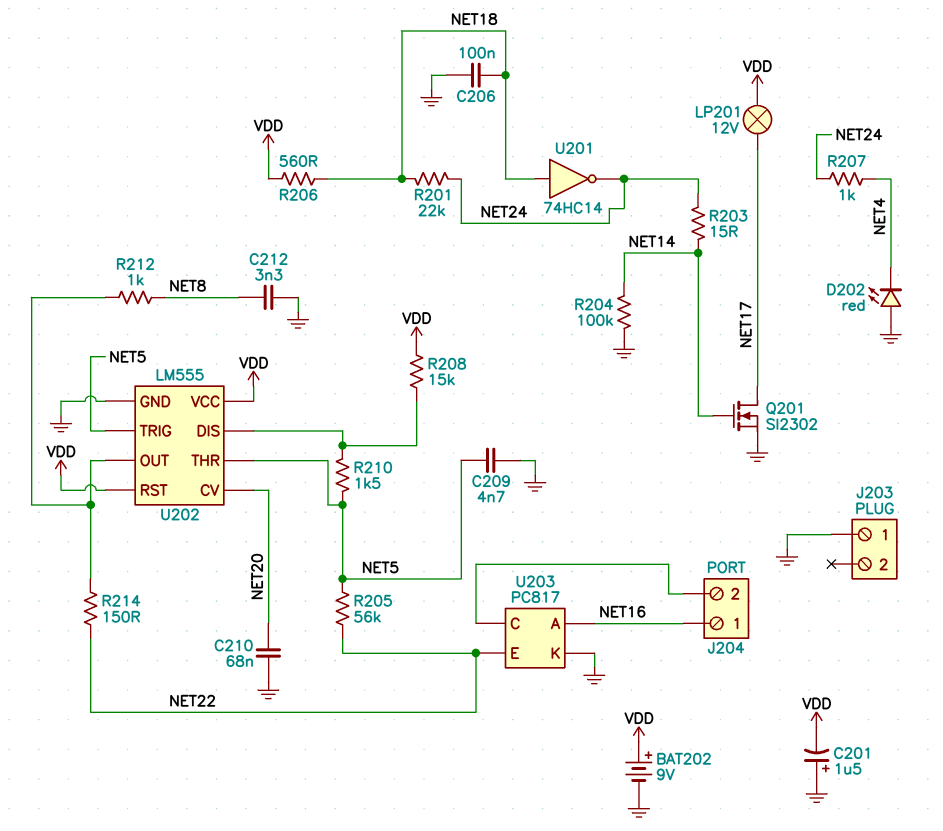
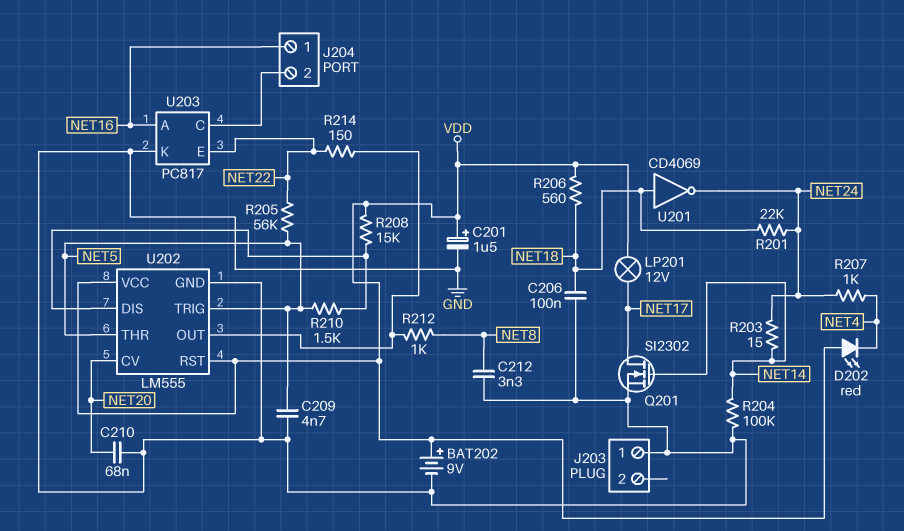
C201: 1.5uF (plus GND, minus VDD) -> 1.5uF (plus VDD, minus GND)
D202: LED red (A GND, K NET4) -> LED red (A VDD, K NET4)
U201: NOT 74HC14 (in NET18, out NET24) -> NOT CD4069 (in NET18, out NET24)

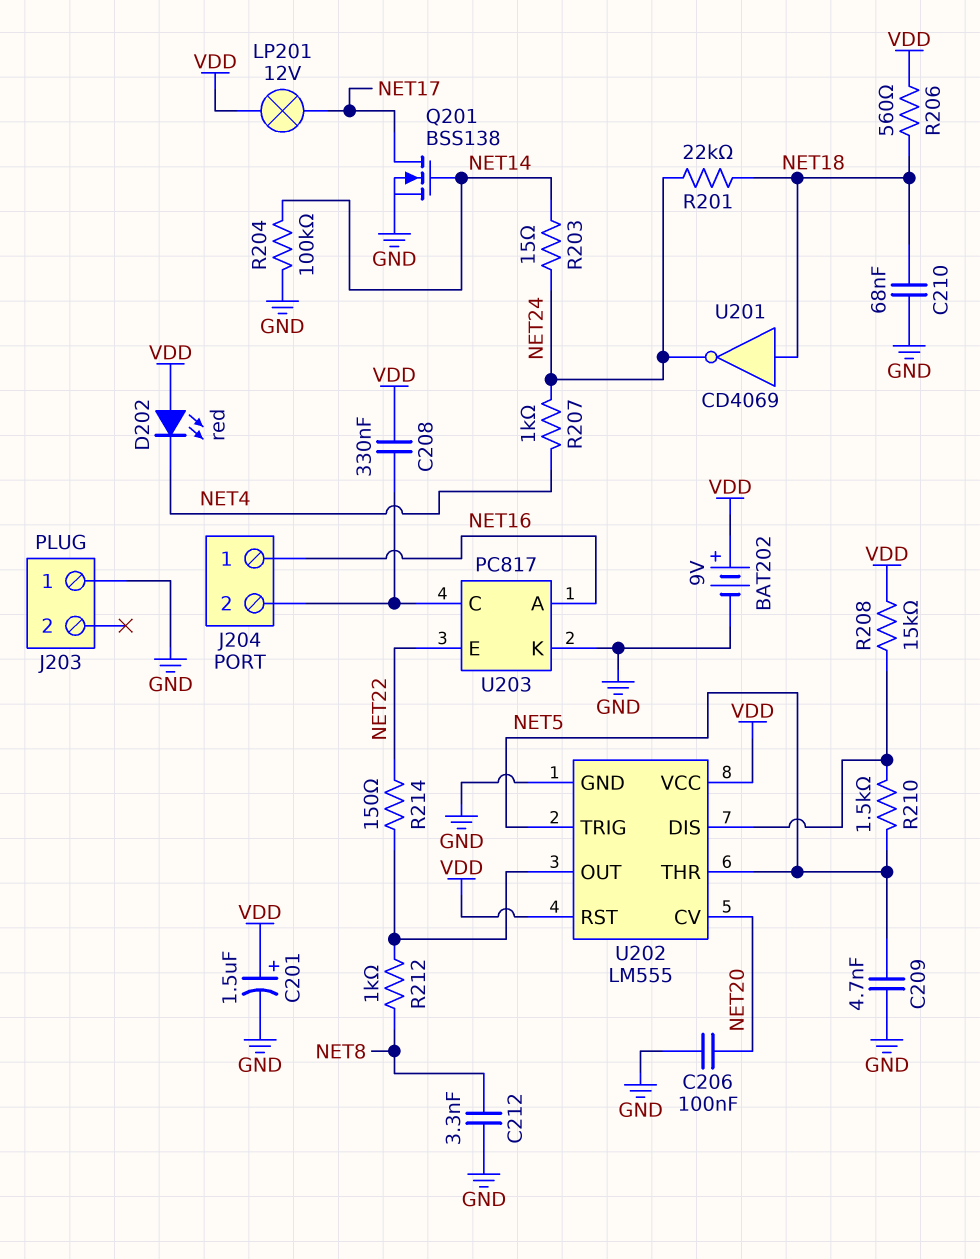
C206: 100nF (GND, NET18) -> 100nF (GND, NET20)
C208: none -> 330nF (J204/2, VDD)
C210: 68nF (GND, NET20) -> 68nF (GND, NET18)
Q201: NMOS SI2302 (G NET14, D NET17, S GND) -> NMOS BSS138 (G NET14, D NET17, S GND)
R205: 56k (NET5, NET22) -> none

